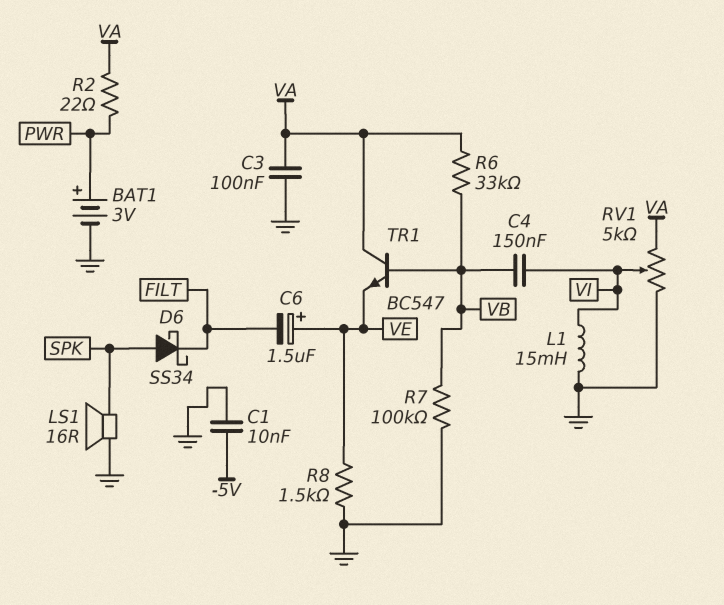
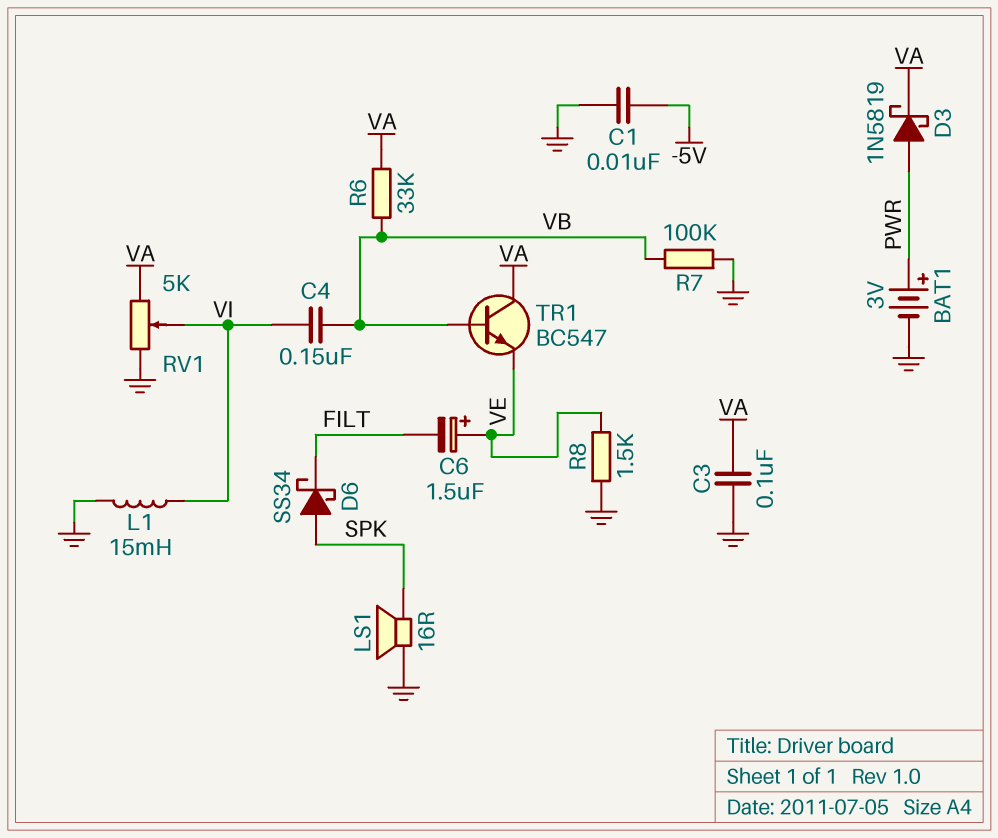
D3: none -> schottky 1N5819 (A PWR, K VA)
R2: 22 (PWR, VA) -> none

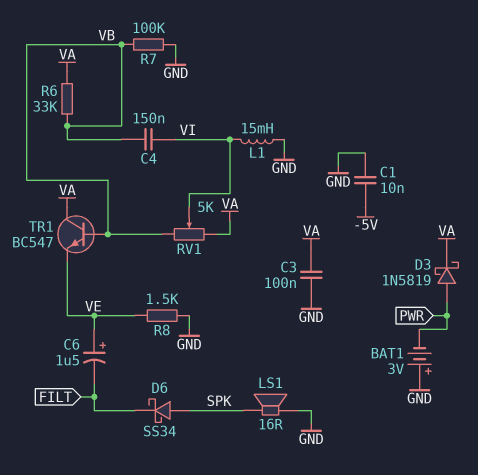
BAT1: 3V (plus PWR, minus GND) -> 3V (plus GND, minus PWR)
RV1: 5k (GND, VA, wiper VI) -> 5k (VA, VB, wiper VI)

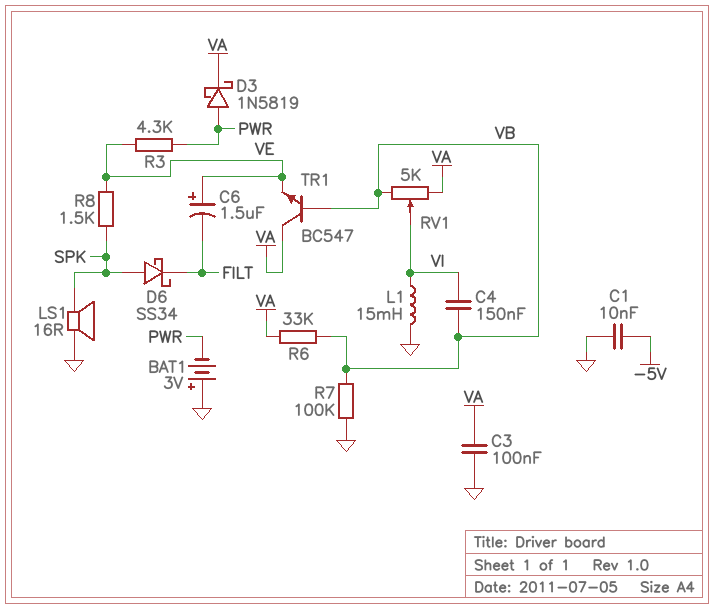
R3: none -> 4.3k (PWR, VE)
R8: 1.5k (GND, VE) -> 1.5k (SPK, VE)

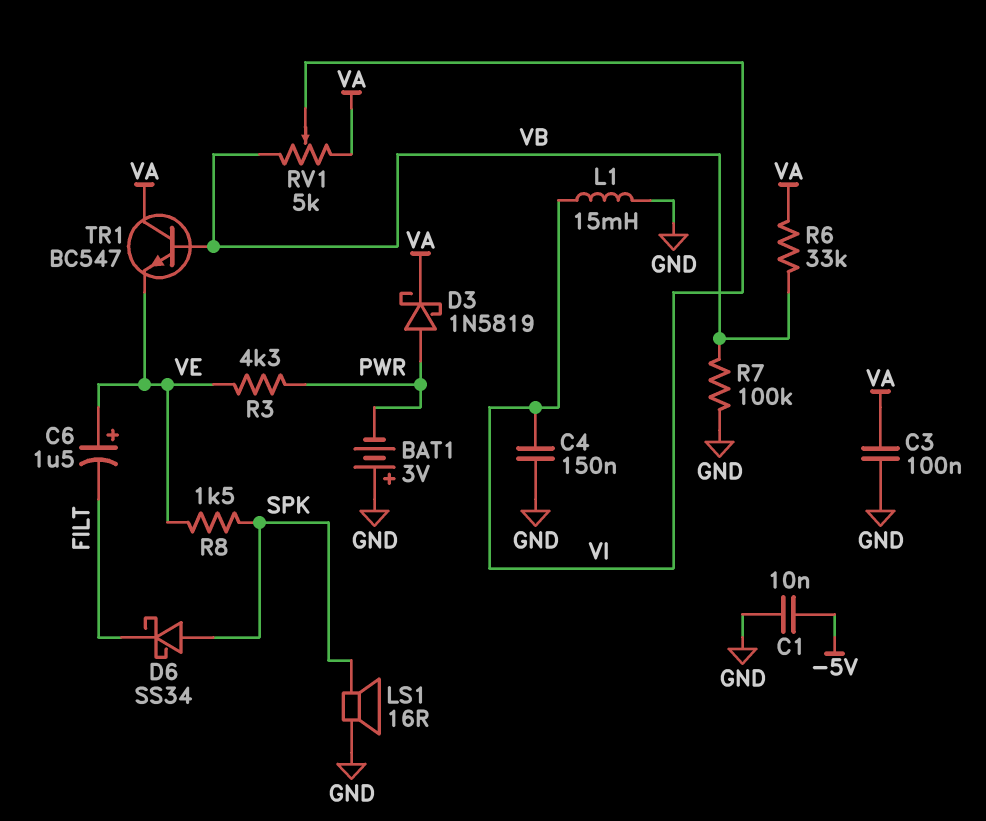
C4: 150nF (VB, VI) -> 150nF (GND, VI)

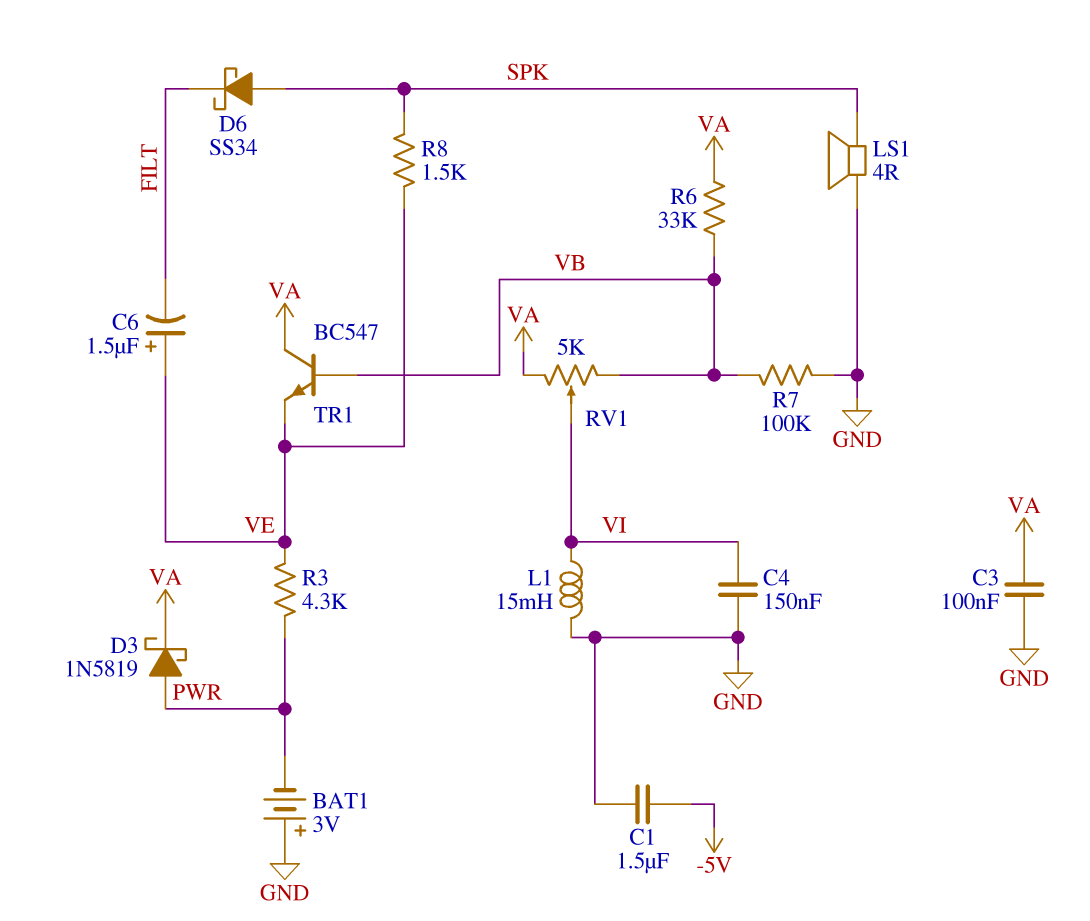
C1: 10nF (-5V, GND) -> 1.5uF (-5V, GND)
LS1: speaker 16R (GND, SPK) -> speaker 4R (GND, SPK)

